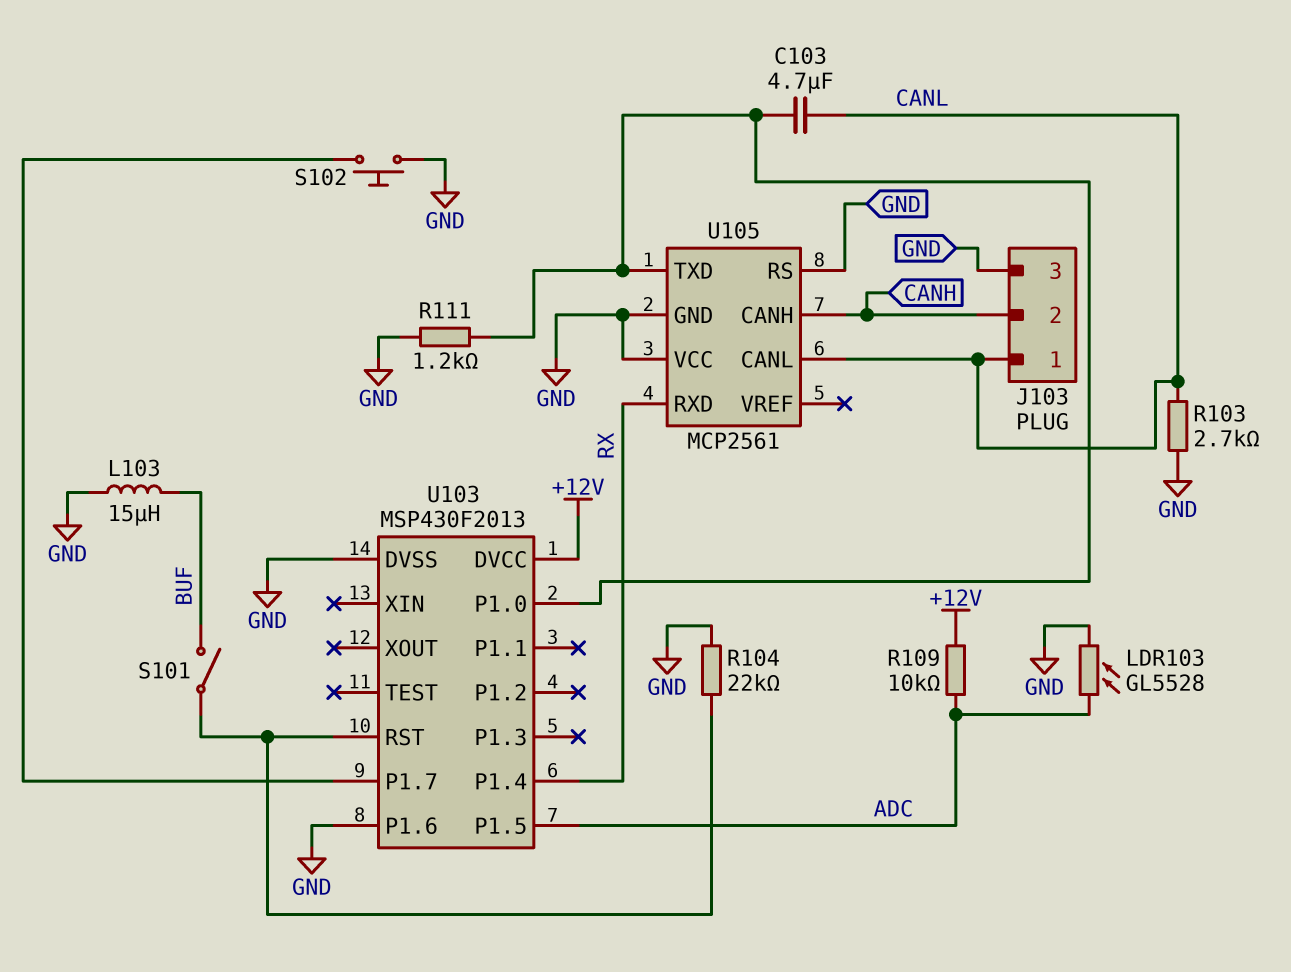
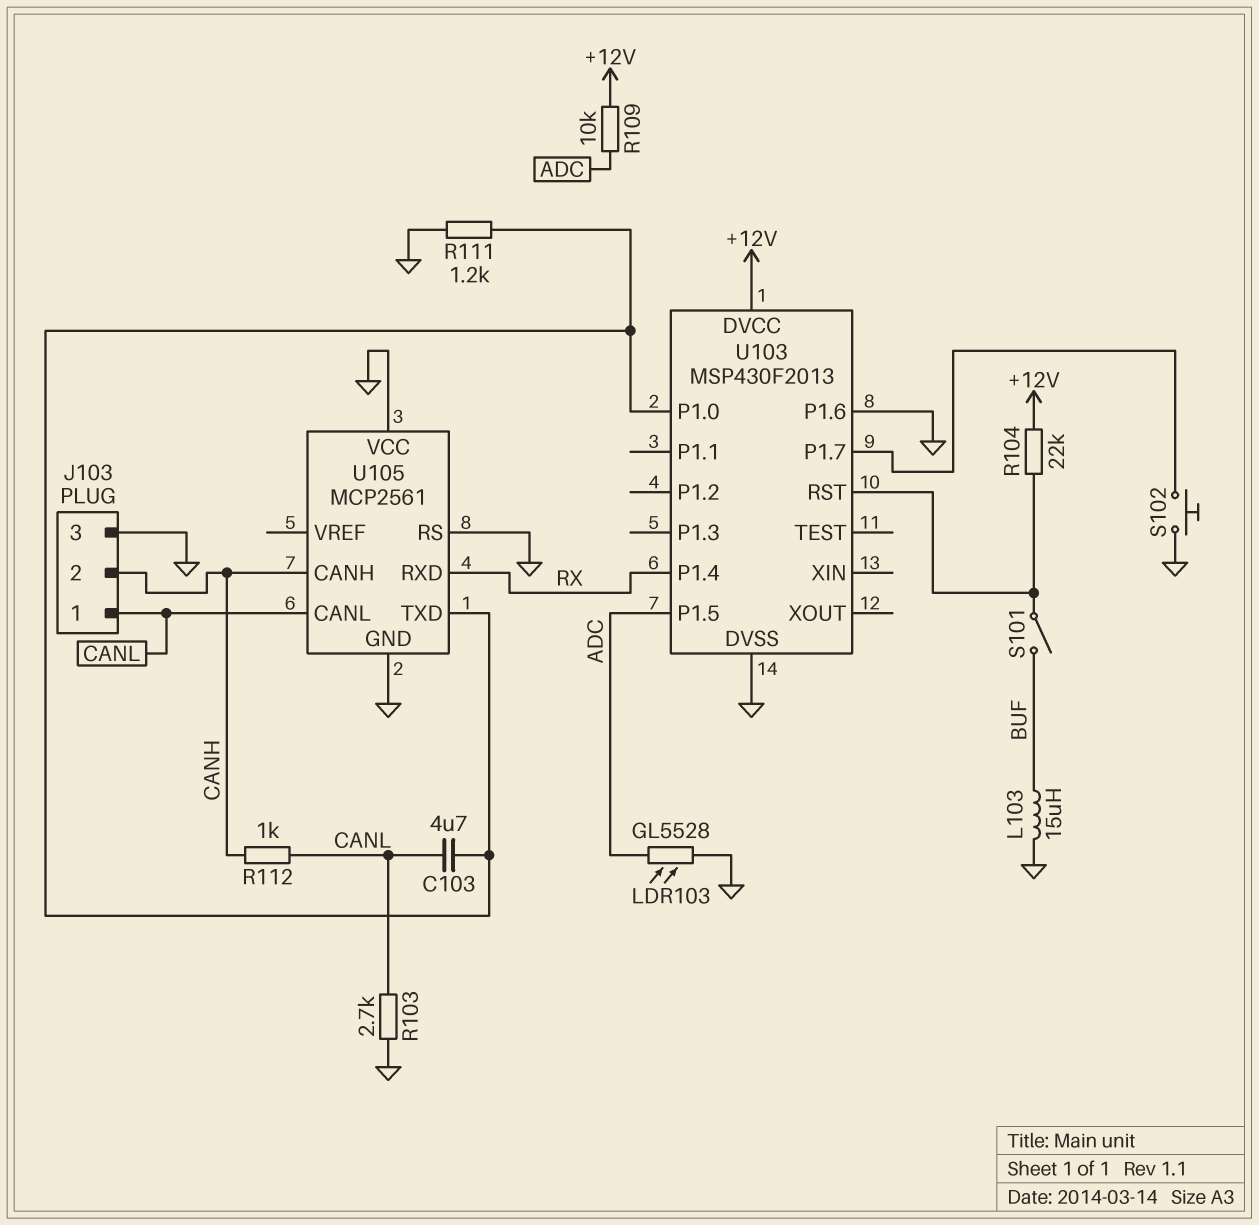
R104: 22k (GND, U103/RST) -> 22k (+12V, U103/RST)
R112: none -> 1k (CANH, CANL)

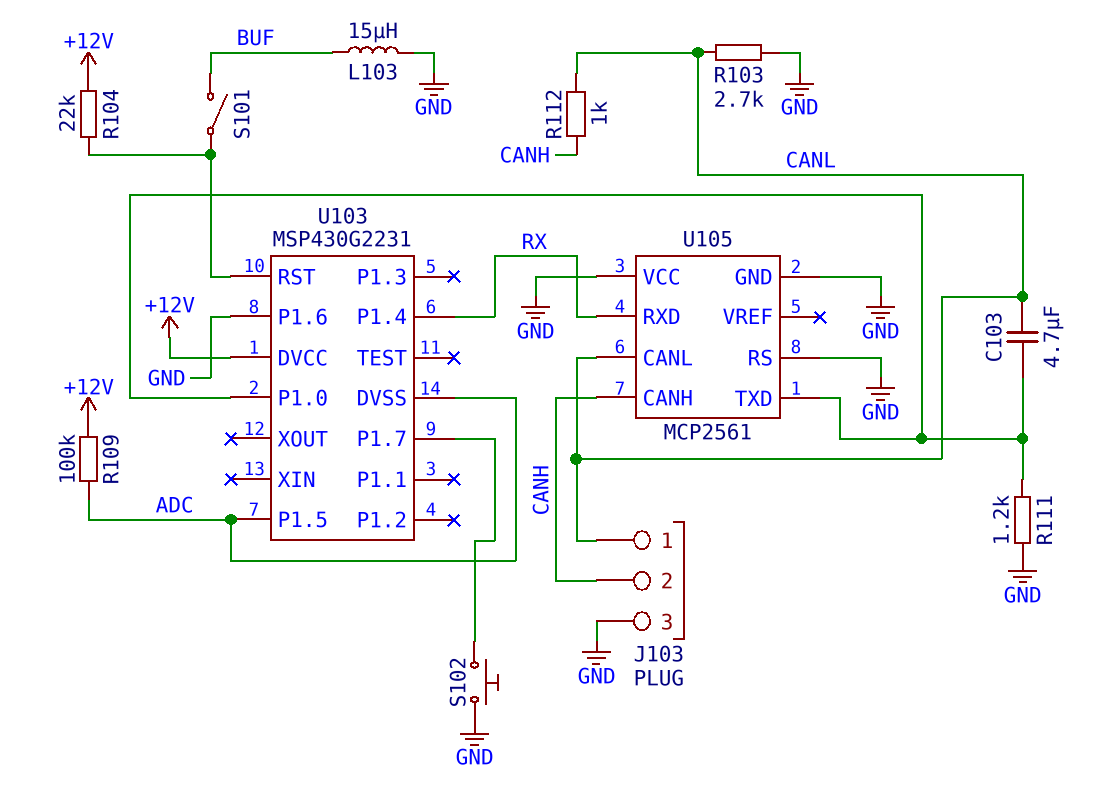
LDR103: GL5528 (ADC, GND) -> none
R109: 10k (+12V, ADC) -> 100k (+12V, ADC)
U103: MSP430F2013 -> MSP430G2231
U103 pin DVSS: GND -> ADC

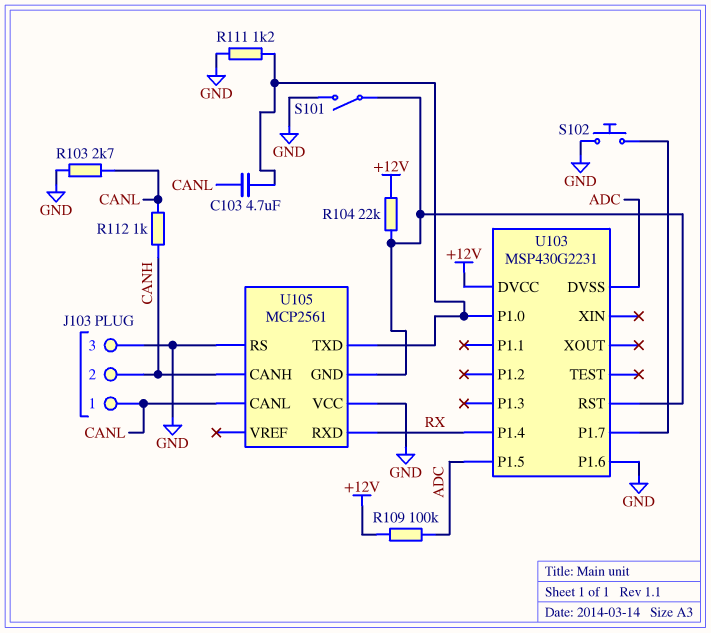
L103: 15uH (BUF, GND) -> none
S101: switch (BUF, U103/RST) -> switch (GND, U103/RST)
U105 pin GND: GND -> U103/RST

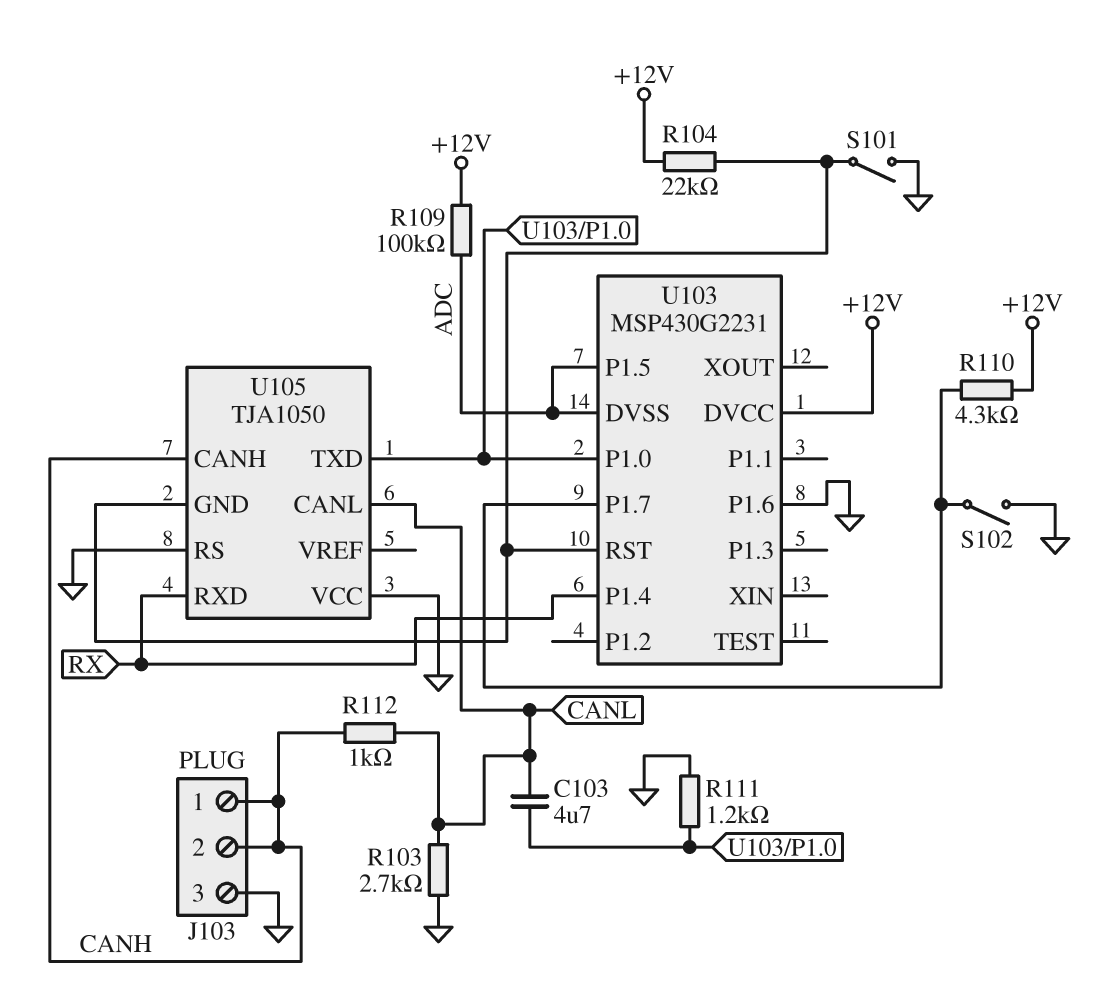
J103 pin 1: CANL -> CANH
R110: none -> 4.3k (+12V, U103/P1.7)
S102: button (GND, U103/P1.7) -> switch (GND, U103/P1.7)
U105: MCP2561 -> TJA1050

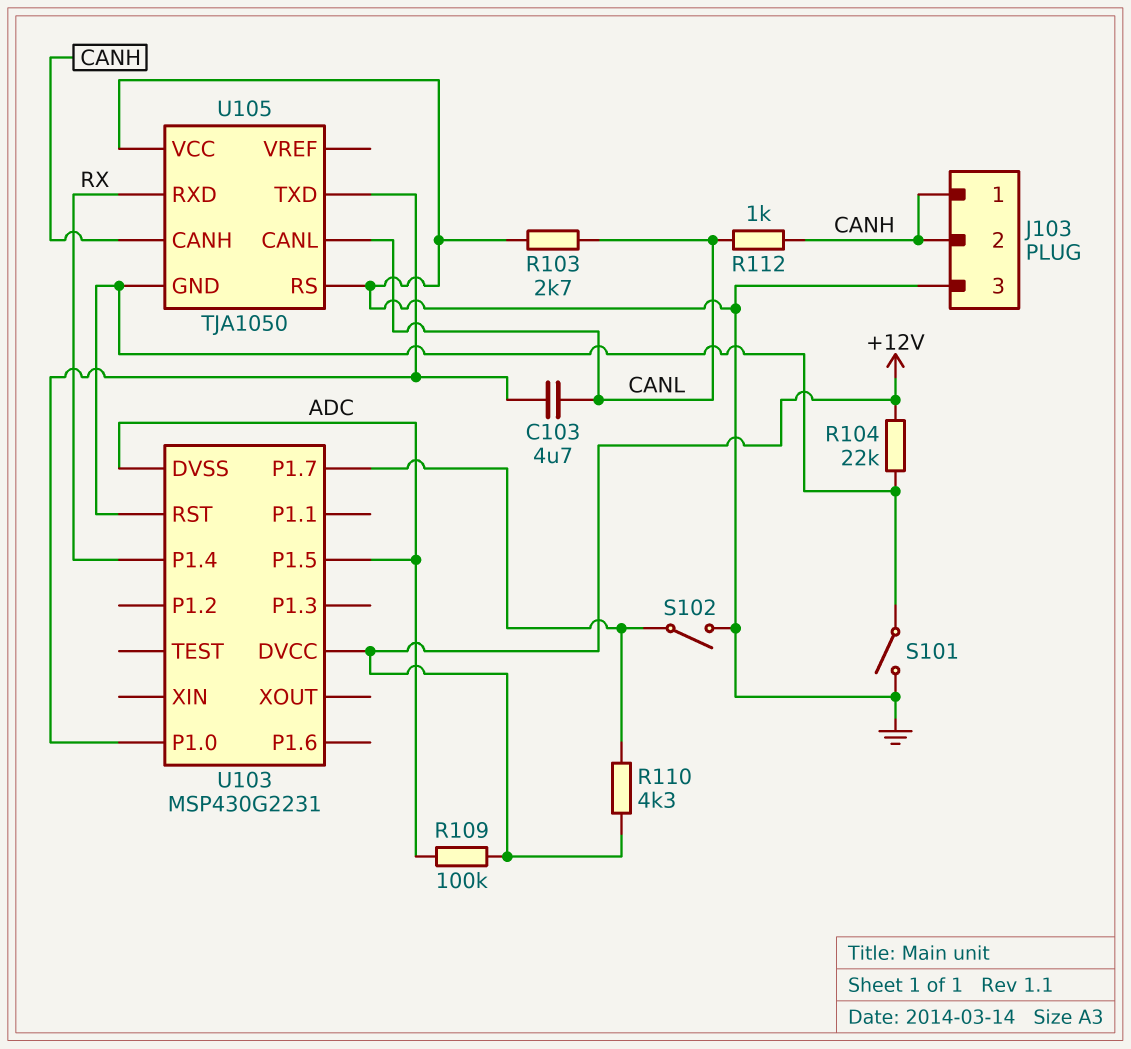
R111: 1.2k (GND, U103/P1.0) -> none
U103 pin P1.6: GND -> none

